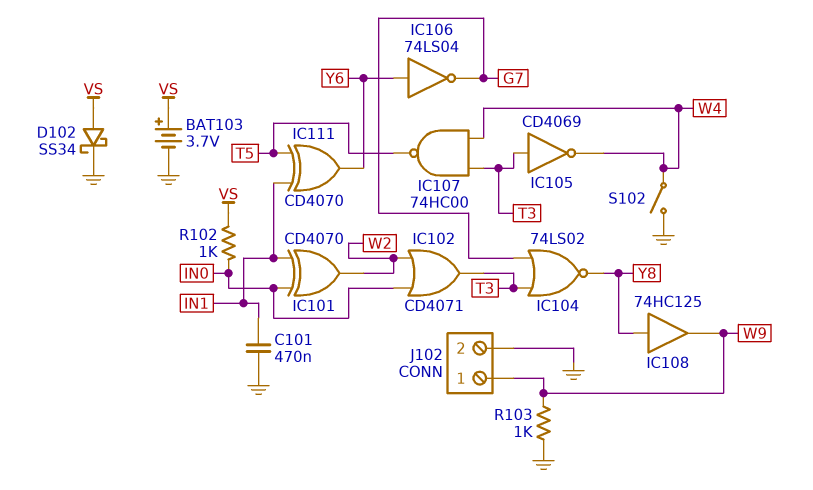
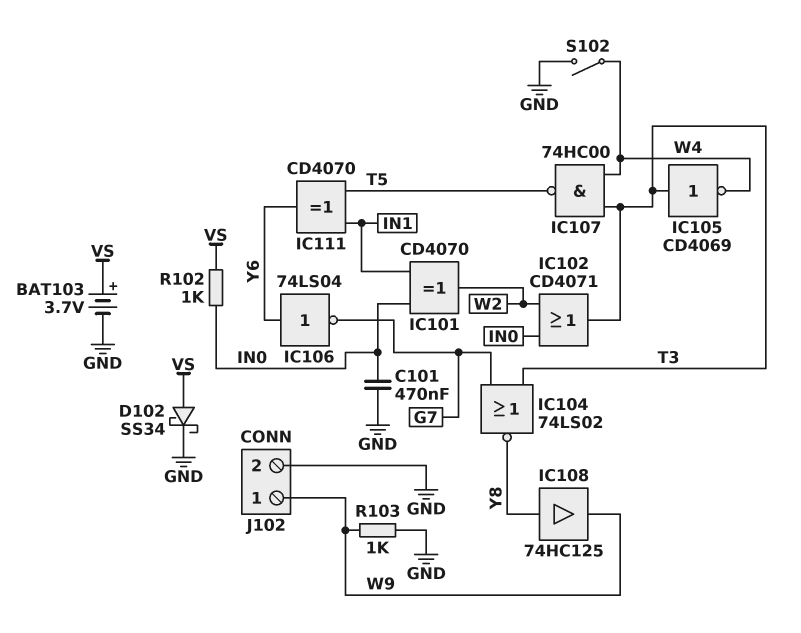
C101: 470nF (GND, IN1) -> 470nF (GND, IN0)

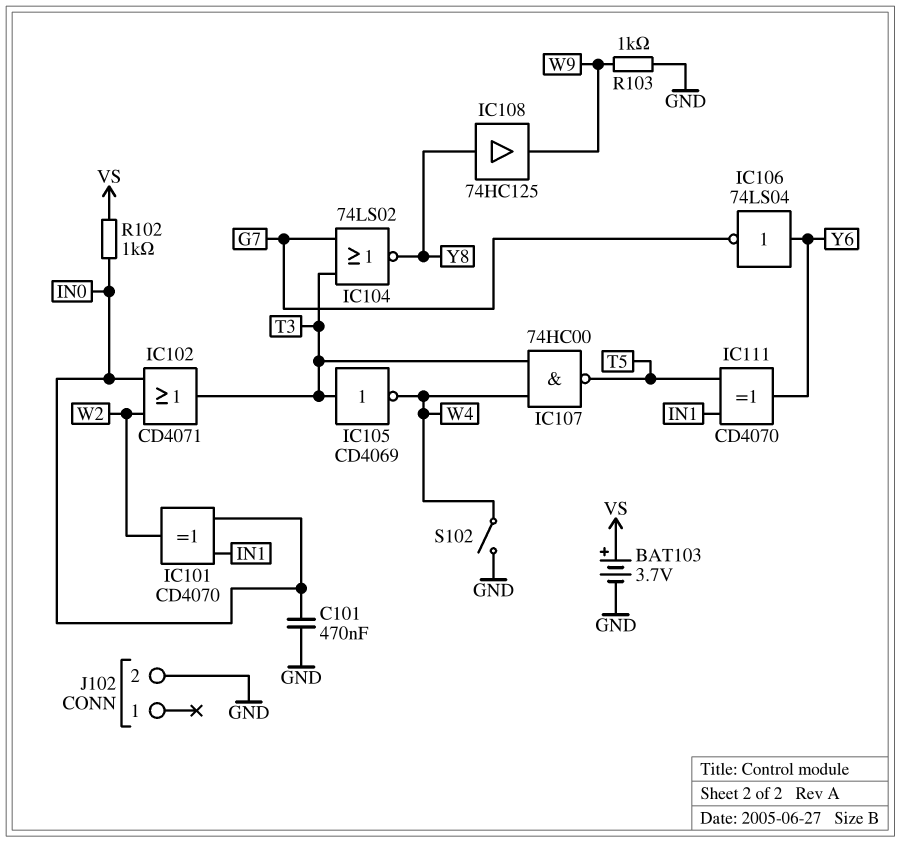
D102: schottky SS34 (A VS, K GND) -> none
J102 pin 1: W9 -> none

